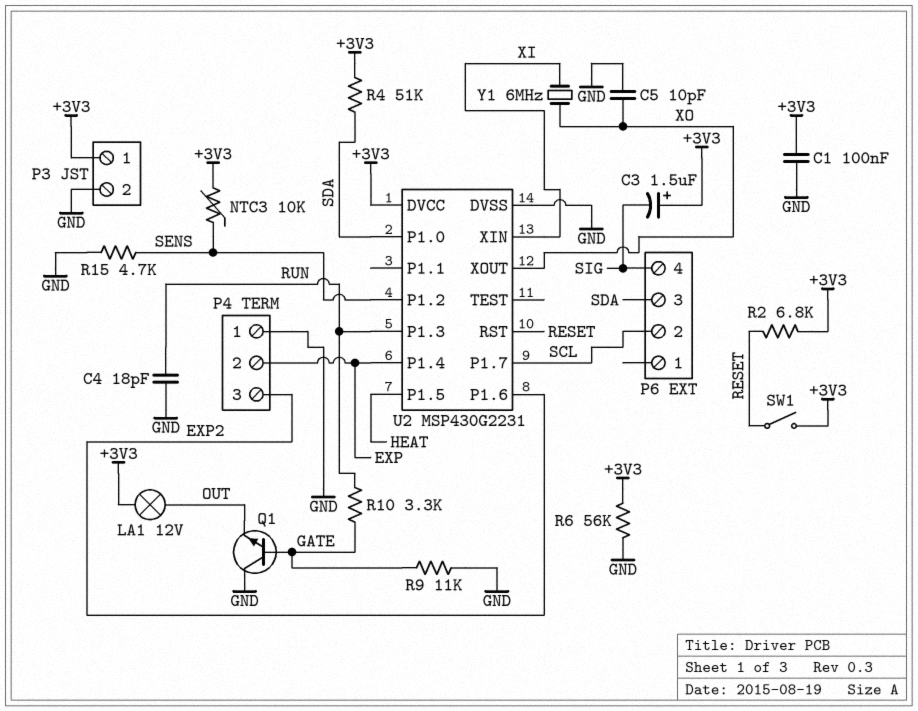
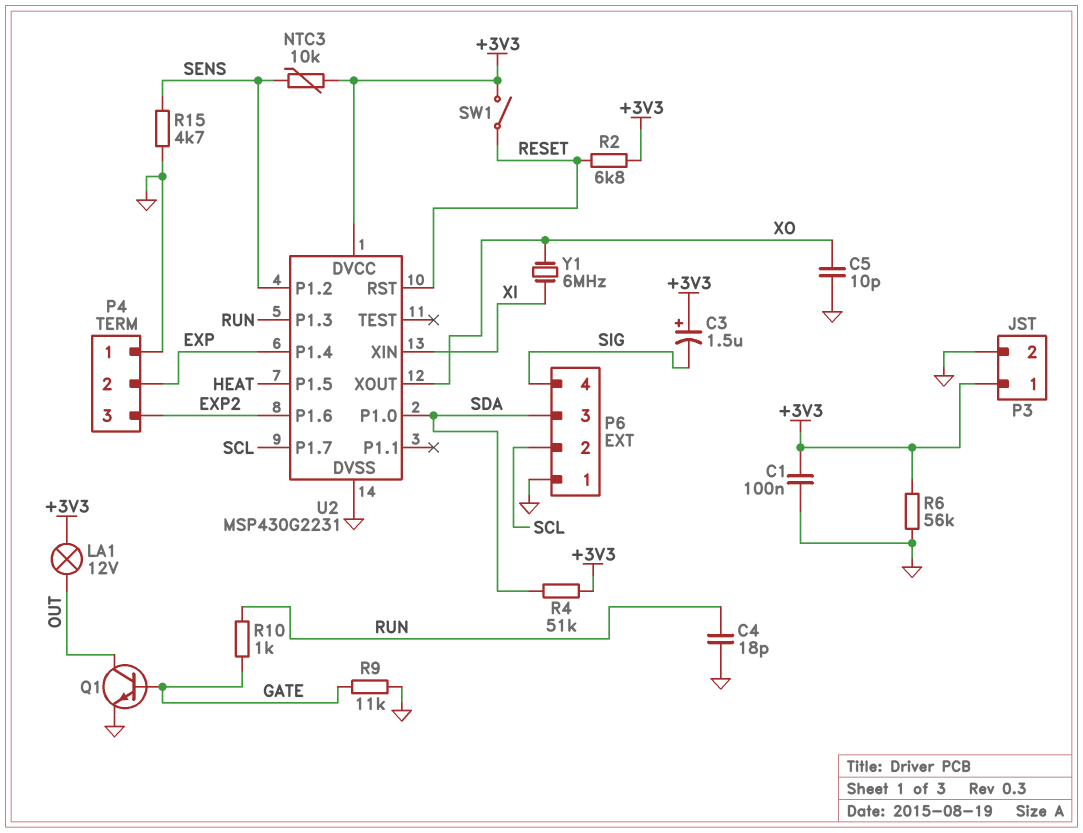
P6 pin 1: none -> GND
Q1: NPN (B GATE, C GND, E OUT) -> NPN (B GATE, C OUT, E GND)
R10: 3.3k (GATE, RUN) -> 1k (GATE, RUN)

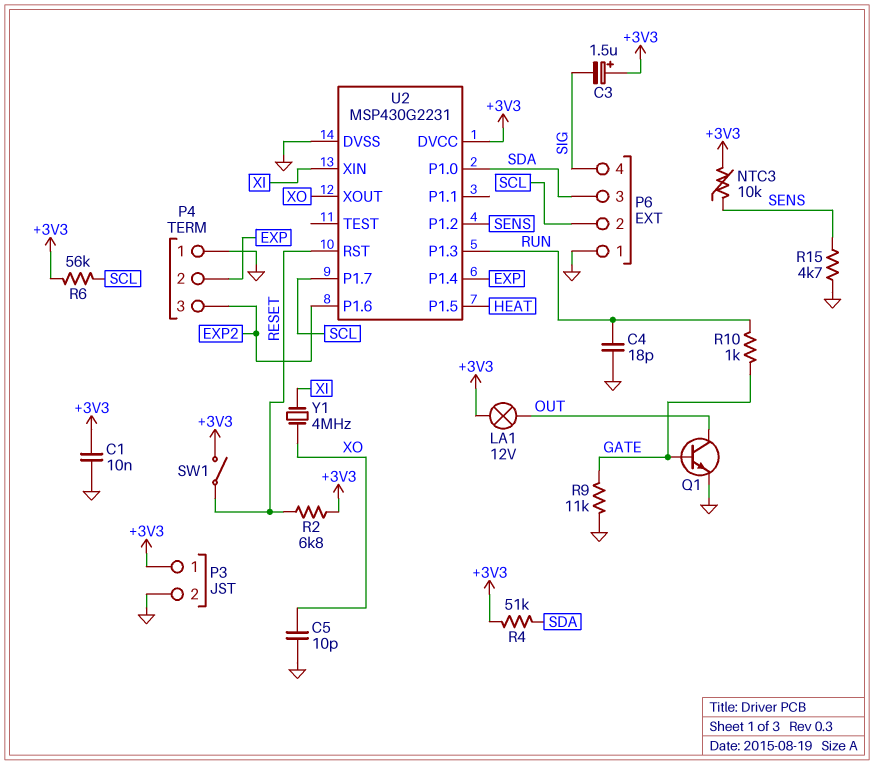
C1: 100nF (+3V3, GND) -> 10nF (+3V3, GND)
R6: 56k (+3V3, GND) -> 56k (+3V3, SCL)
Y1: 6MHz (XI, XO) -> 4MHz (XI, XO)

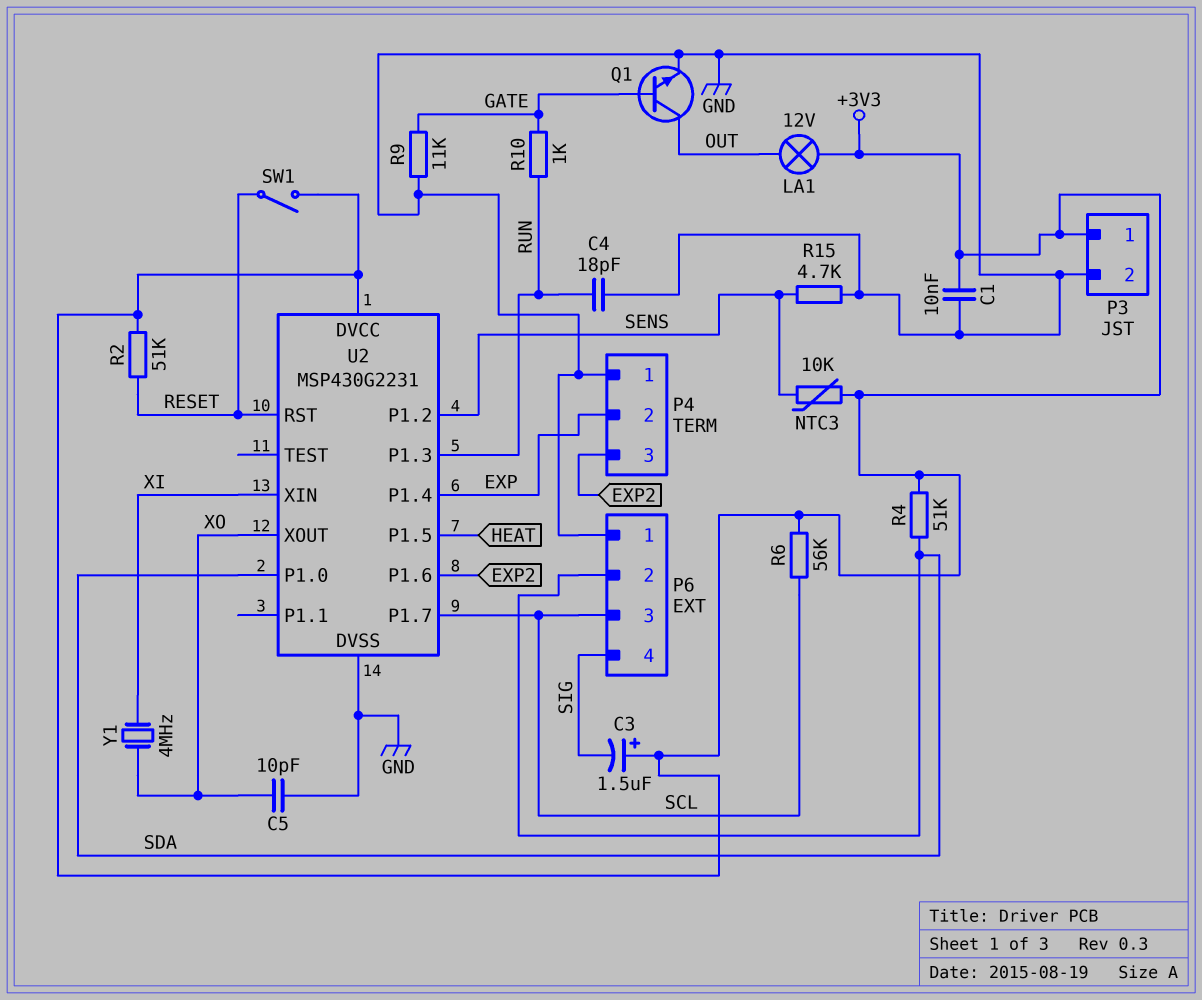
P6 pin 2: SCL -> SDA
P6 pin 3: SDA -> SCL
R2: 6.8k (+3V3, RESET) -> 51k (+3V3, RESET)

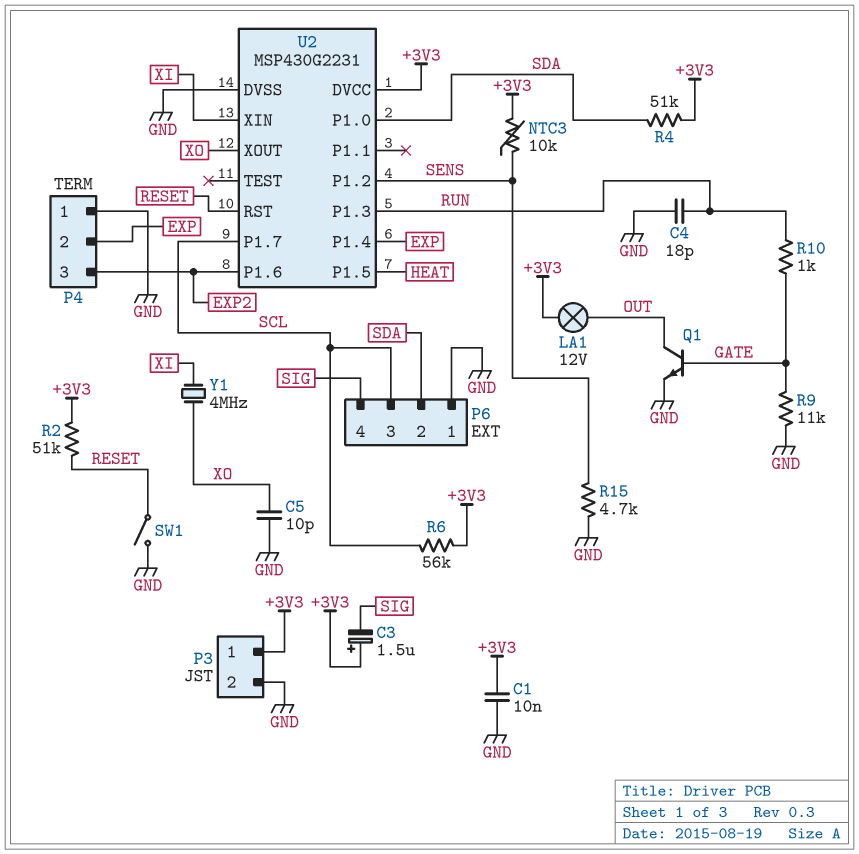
SW1: switch (+3V3, RESET) -> switch (GND, RESET)

